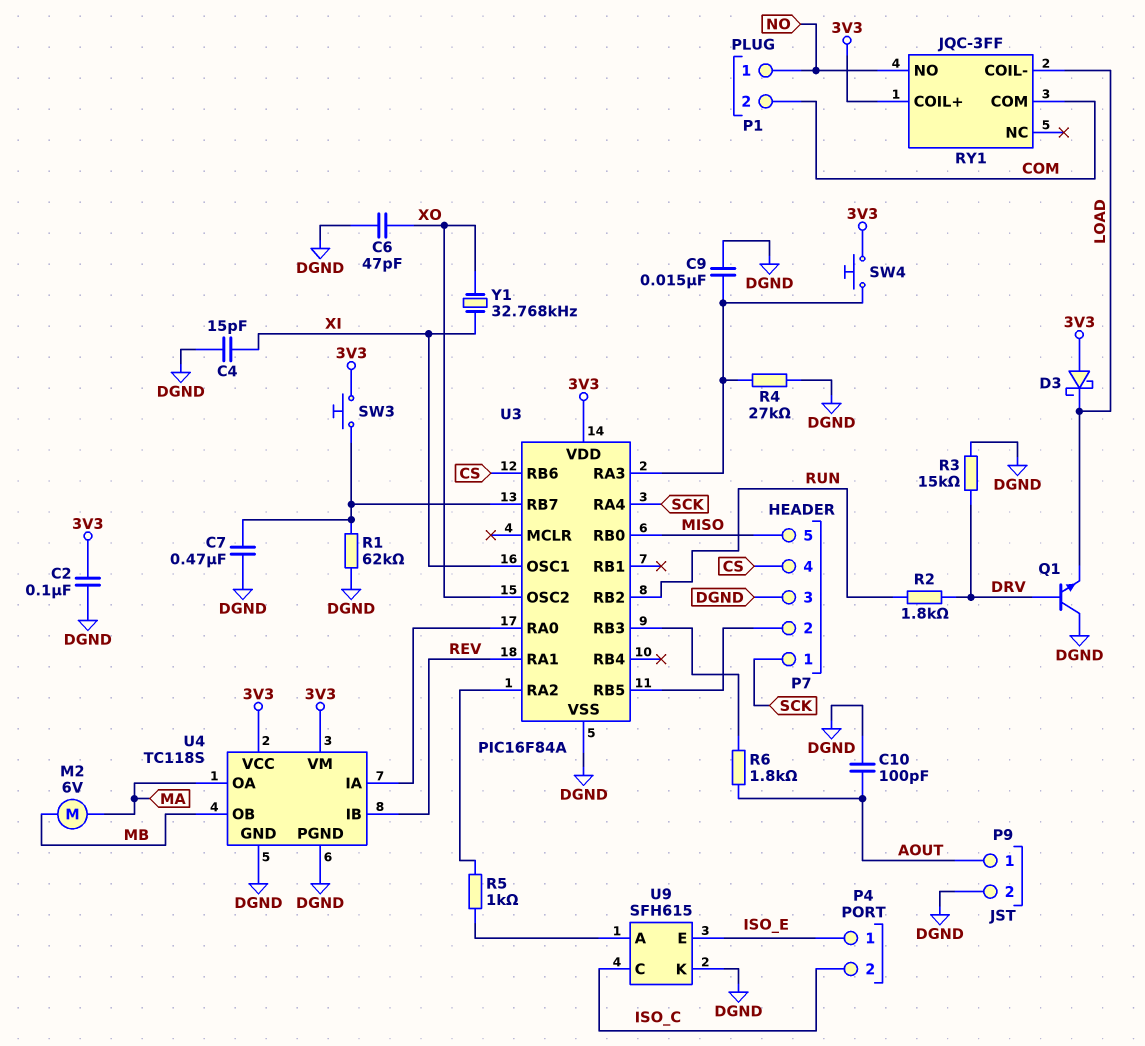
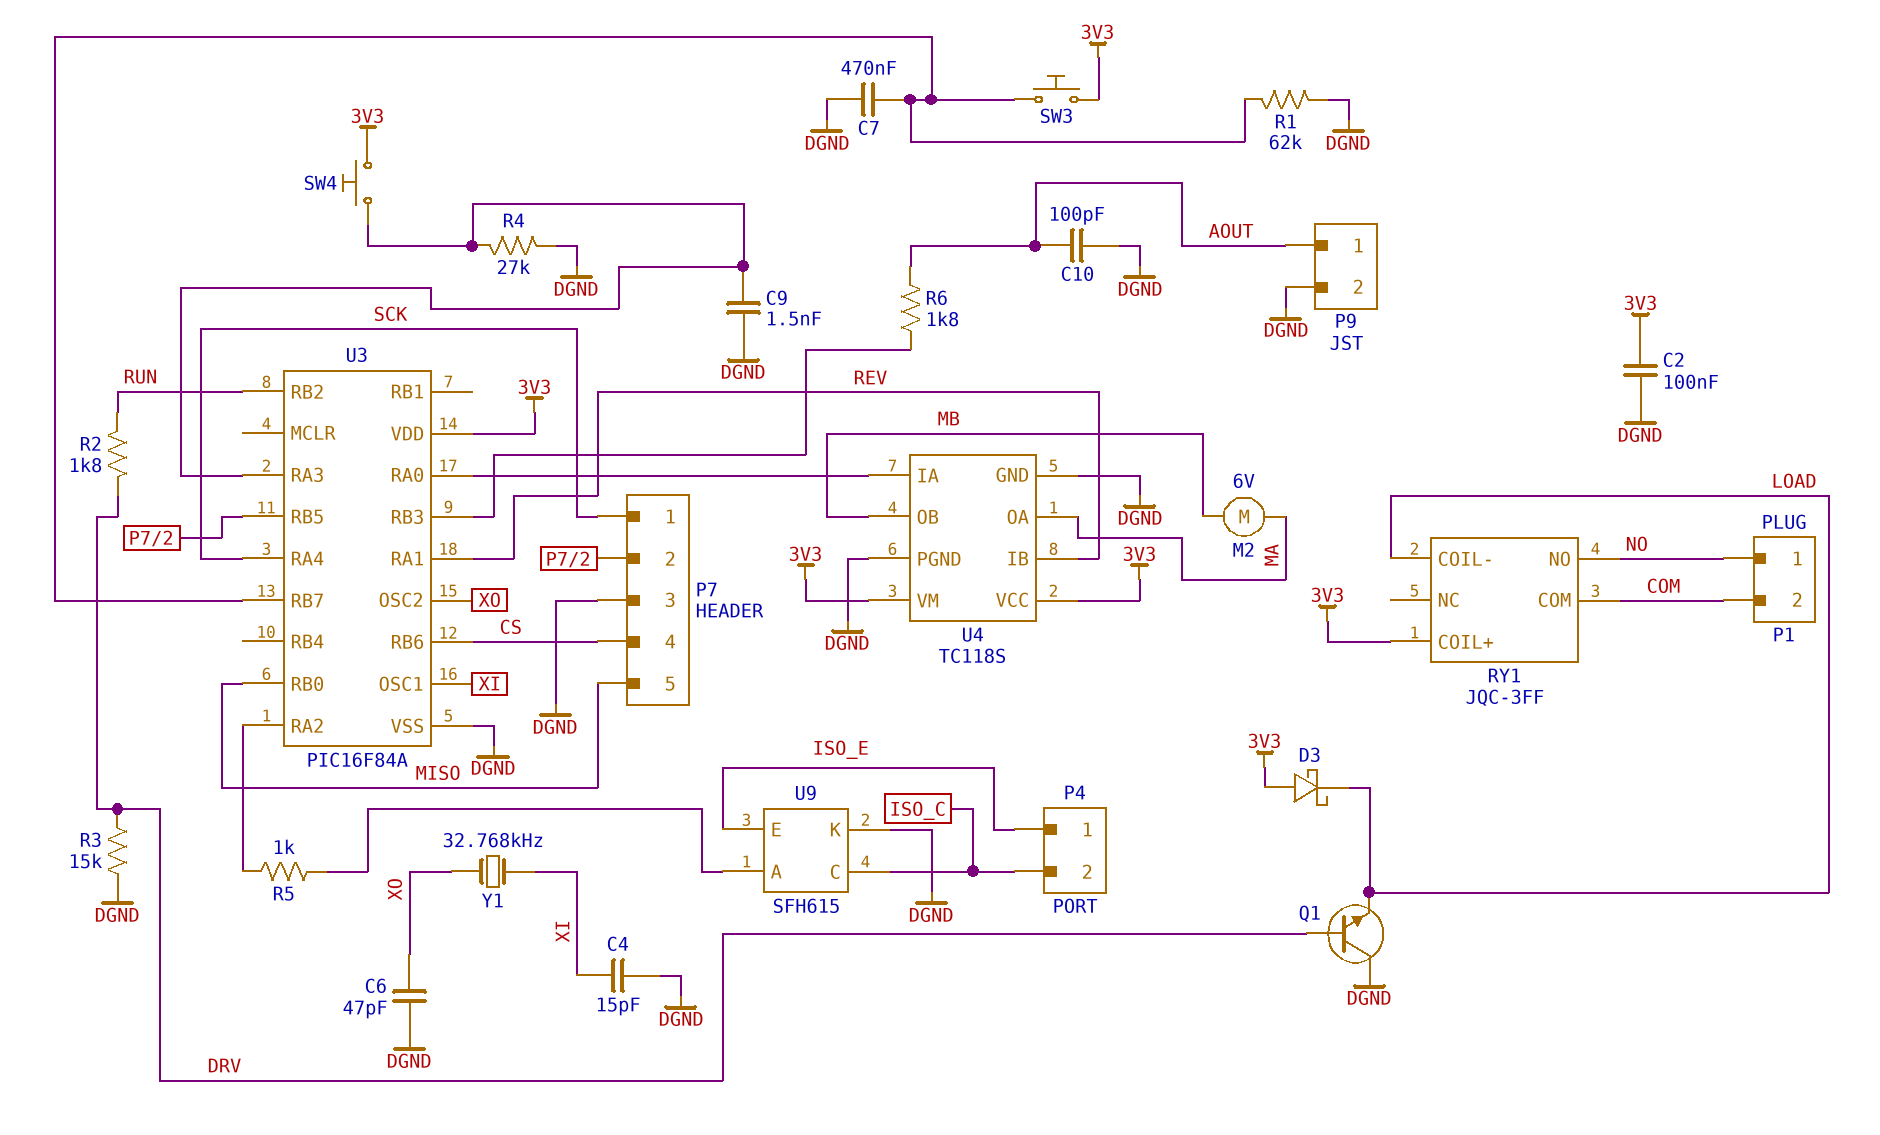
C9: 15nF (DGND, U3/RA3) -> 1.5nF (DGND, U3/RA3)

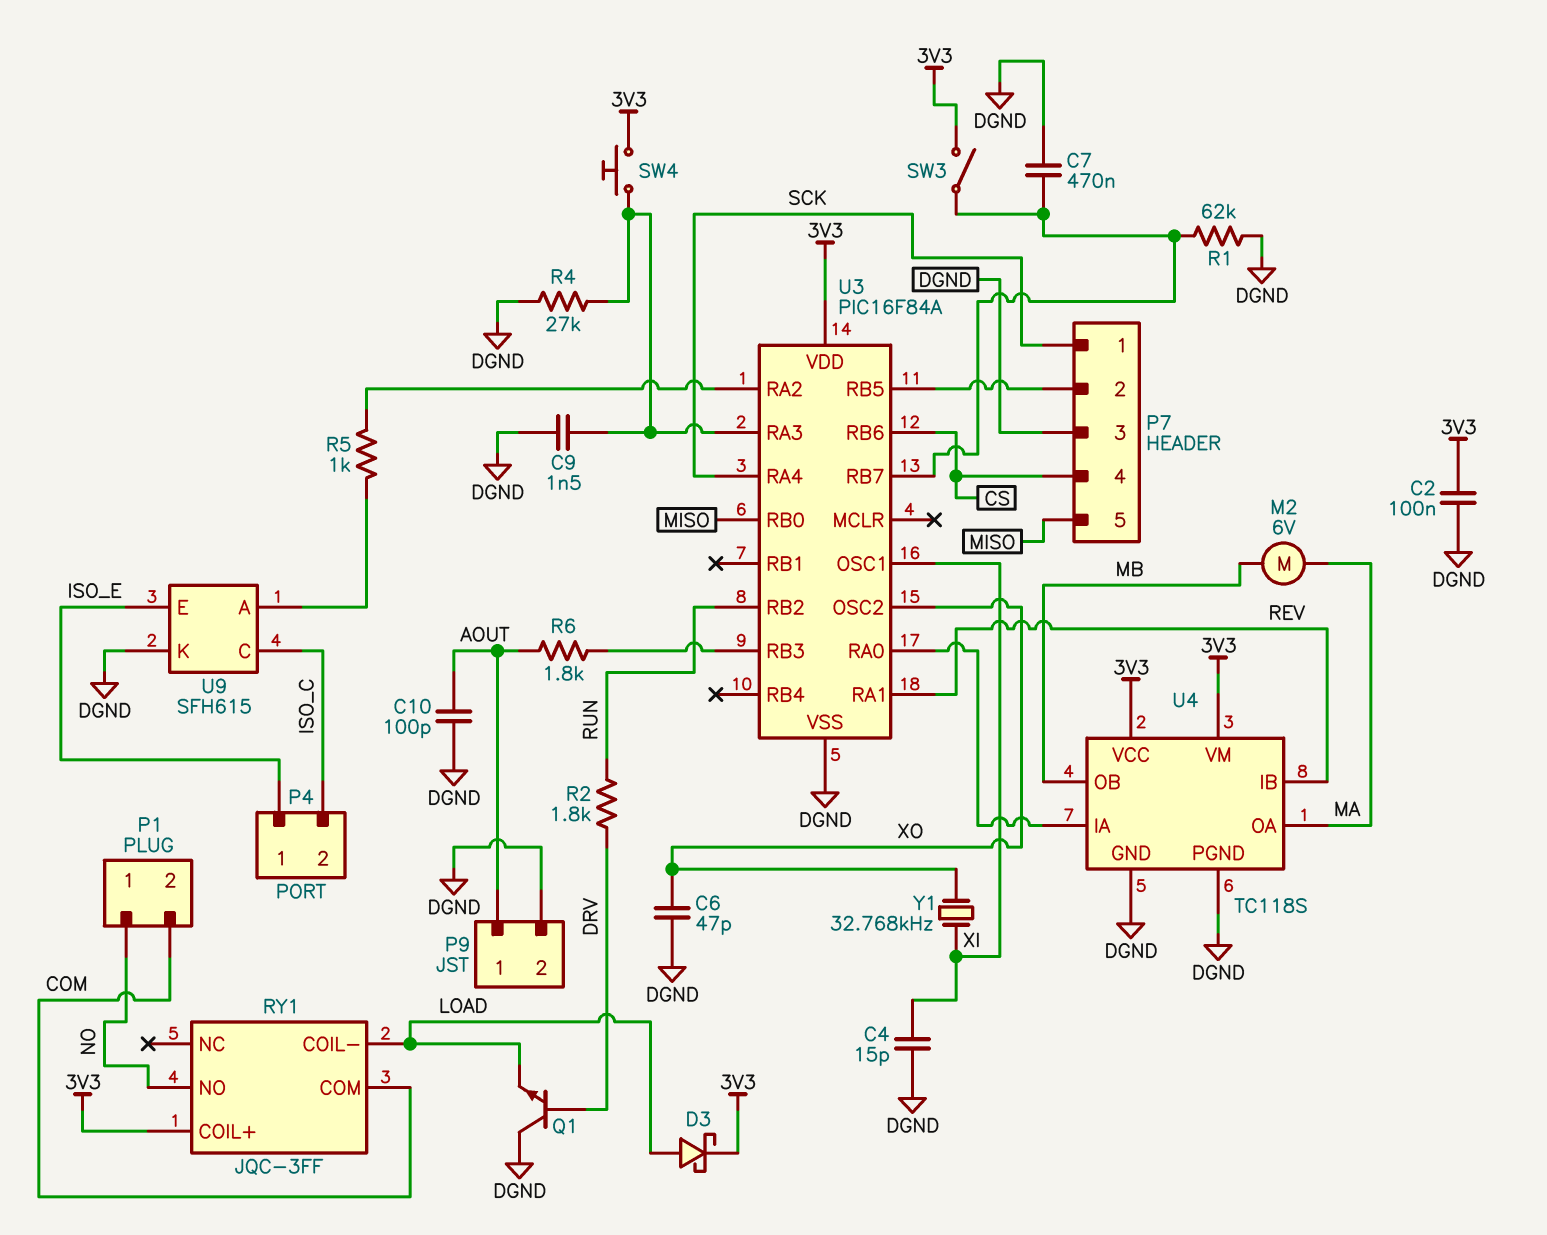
D3: schottky (A 3V3, K LOAD) -> schottky (A LOAD, K 3V3)
R3: 15k (DGND, DRV) -> none
SW3: button (3V3, U3/RB7) -> switch (3V3, U3/RB7)

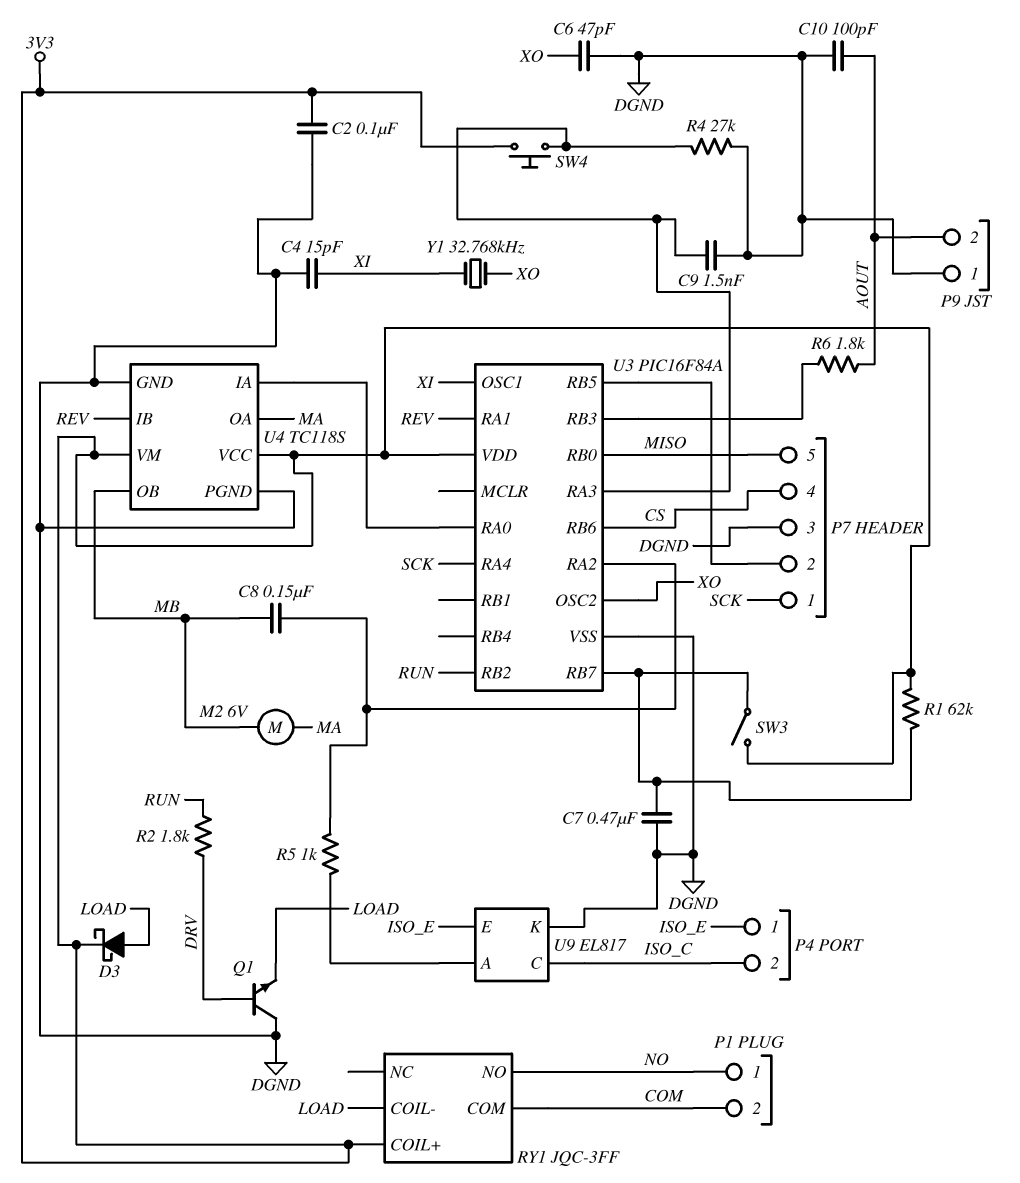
C8: none -> 150nF (MB, U3/RA2)
P9 pin 1: AOUT -> DGND
P9 pin 2: DGND -> AOUT
R1: 62k (DGND, U3/RB7) -> 62k (3V3, U3/RB7)
U9: SFH615 -> EL817

